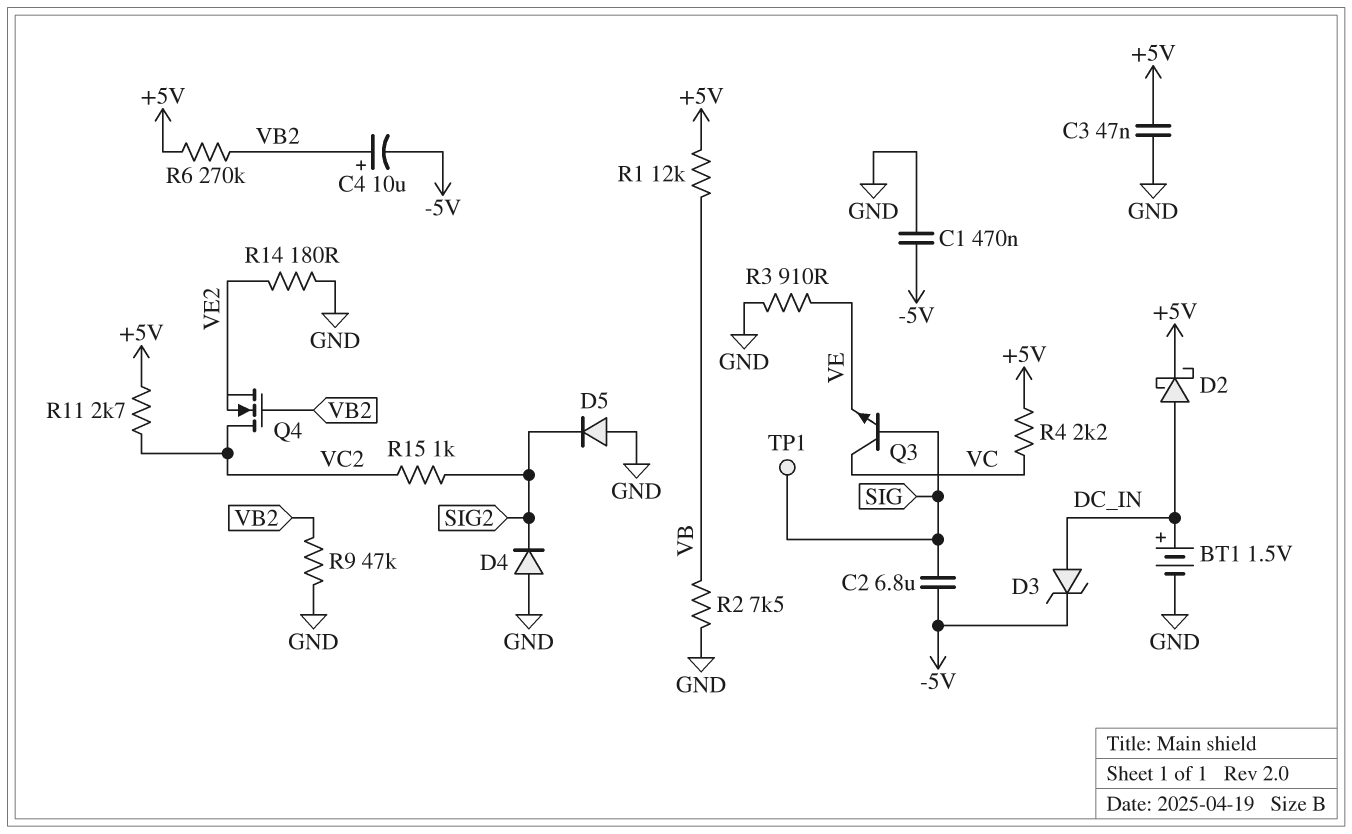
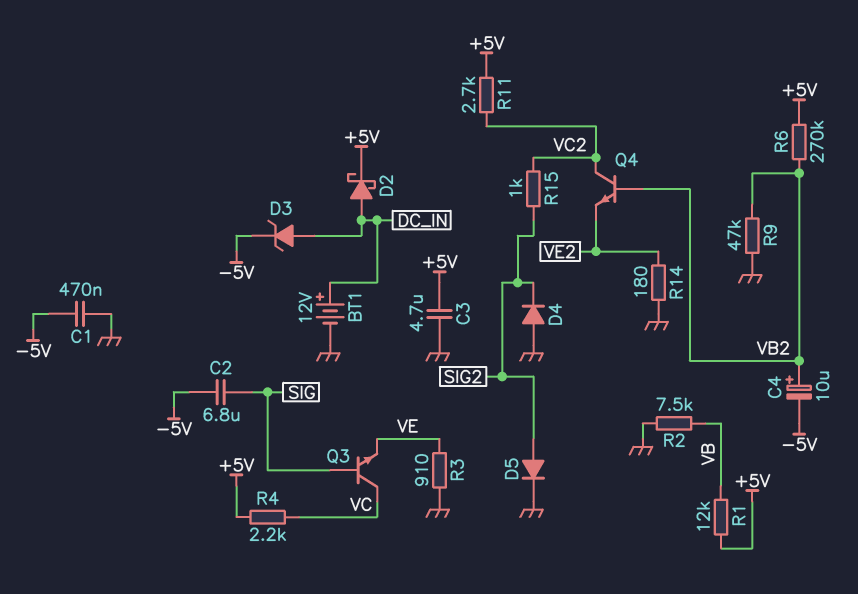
BT1: 1.5V (plus DC_IN, minus GND) -> 12V (plus DC_IN, minus GND)
C3: 47nF (+5V, GND) -> 4.7uF (+5V, GND)
D5: diode (A GND, K SIG2) -> diode (A SIG2, K GND)
Q4: NMOS (G VB2, D VC2, S VE2) -> NPN (B VB2, C VC2, E VE2)
TP1: test point (SIG) -> none

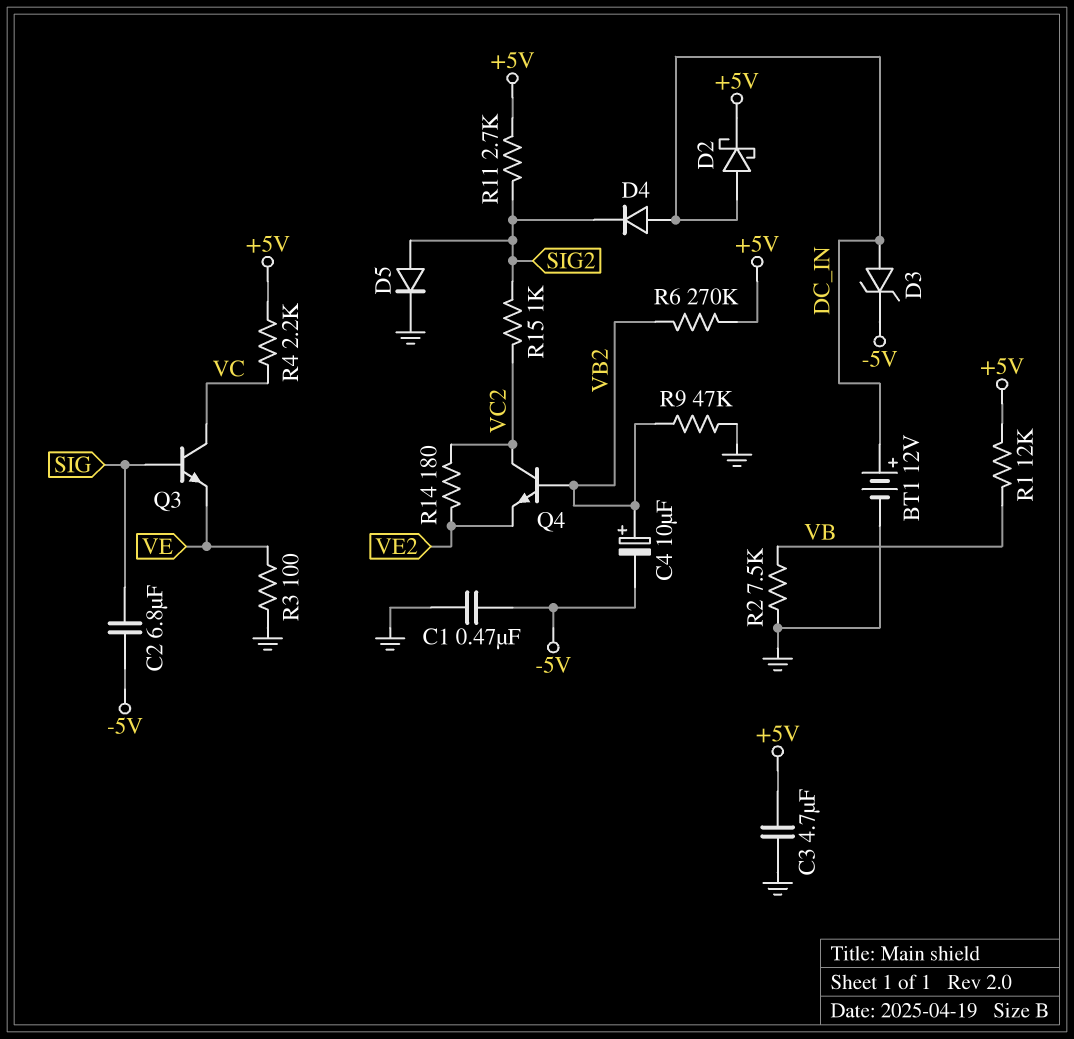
D4: diode (A GND, K SIG2) -> diode (A DC_IN, K SIG2)
R3: 910 (GND, VE) -> 100 (GND, VE)
R11: 2.7k (+5V, VC2) -> 2.7k (+5V, SIG2)
R14: 180 (GND, VE2) -> 180 (VC2, VE2)

